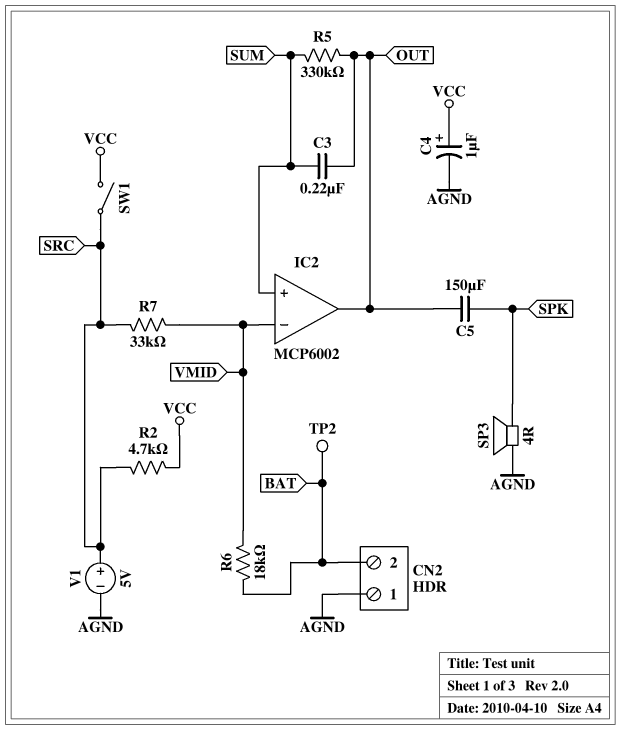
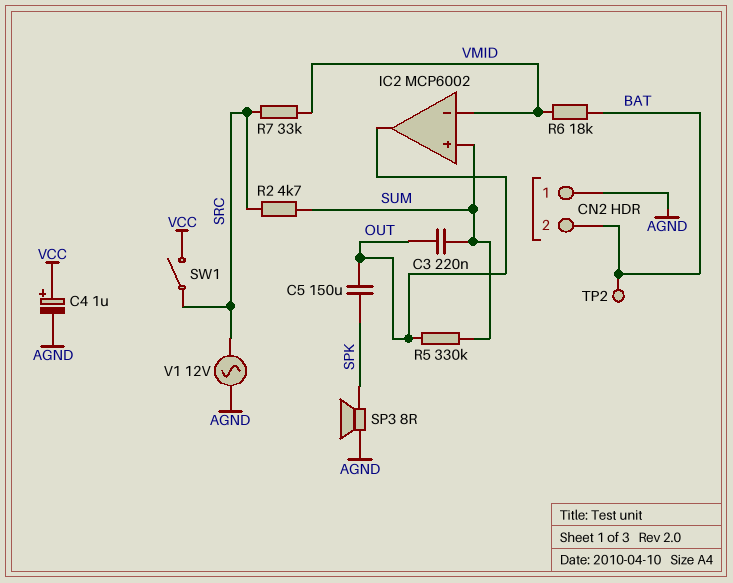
R2: 4.7k (SRC, VCC) -> 4.7k (SRC, SUM)
SP3: speaker 4R (AGND, SPK) -> speaker 8R (AGND, SPK)
V1: 5V (plus SRC, minus AGND) -> AC 12V (AGND, SRC)

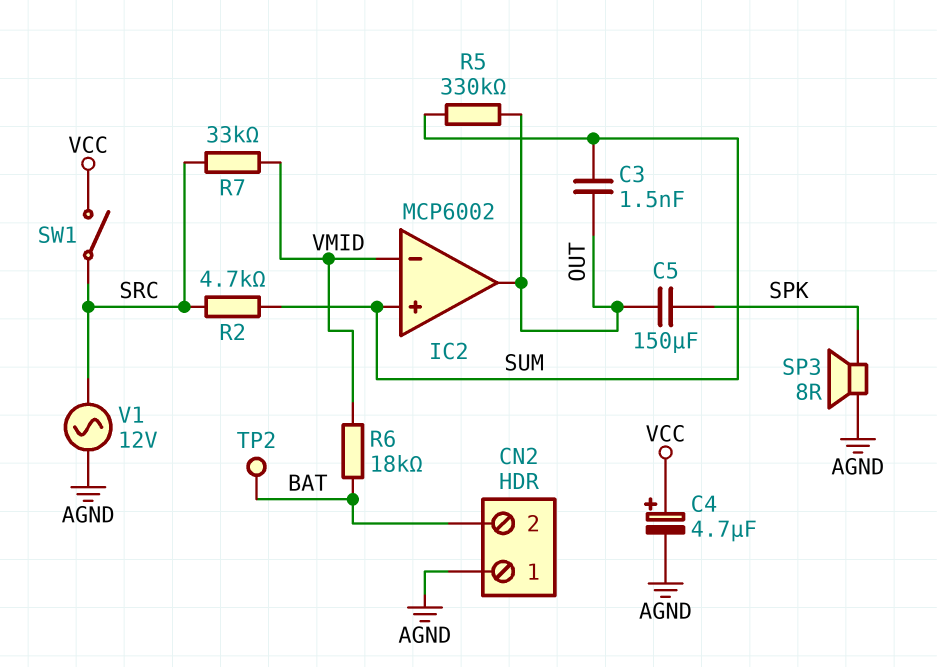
C3: 220nF (OUT, SUM) -> 1.5nF (OUT, SUM)
C4: 1uF (plus VCC, minus AGND) -> 4.7uF (plus VCC, minus AGND)

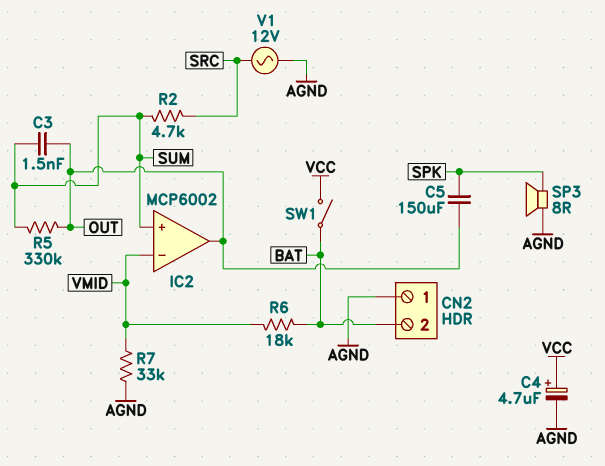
R7: 33k (SRC, VMID) -> 33k (AGND, VMID)
SW1: switch (SRC, VCC) -> switch (BAT, VCC)
TP2: test point (BAT) -> none

